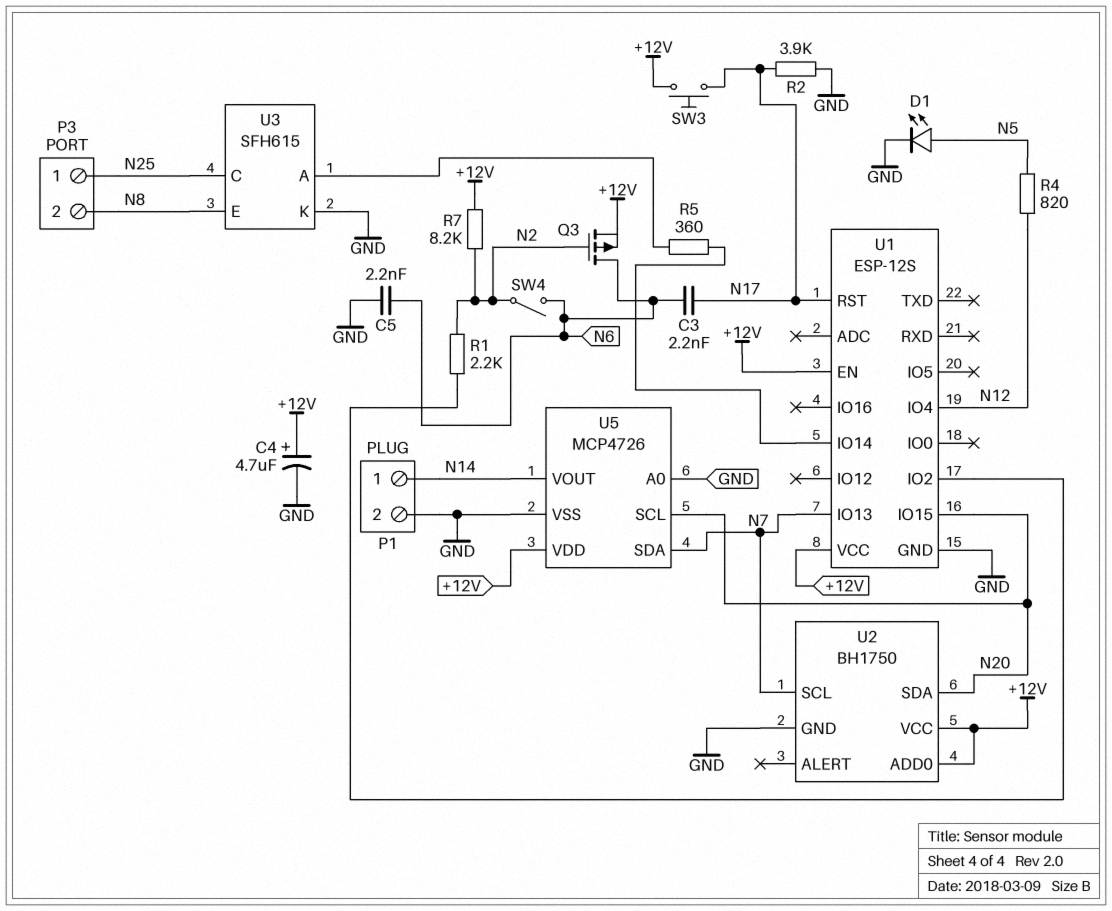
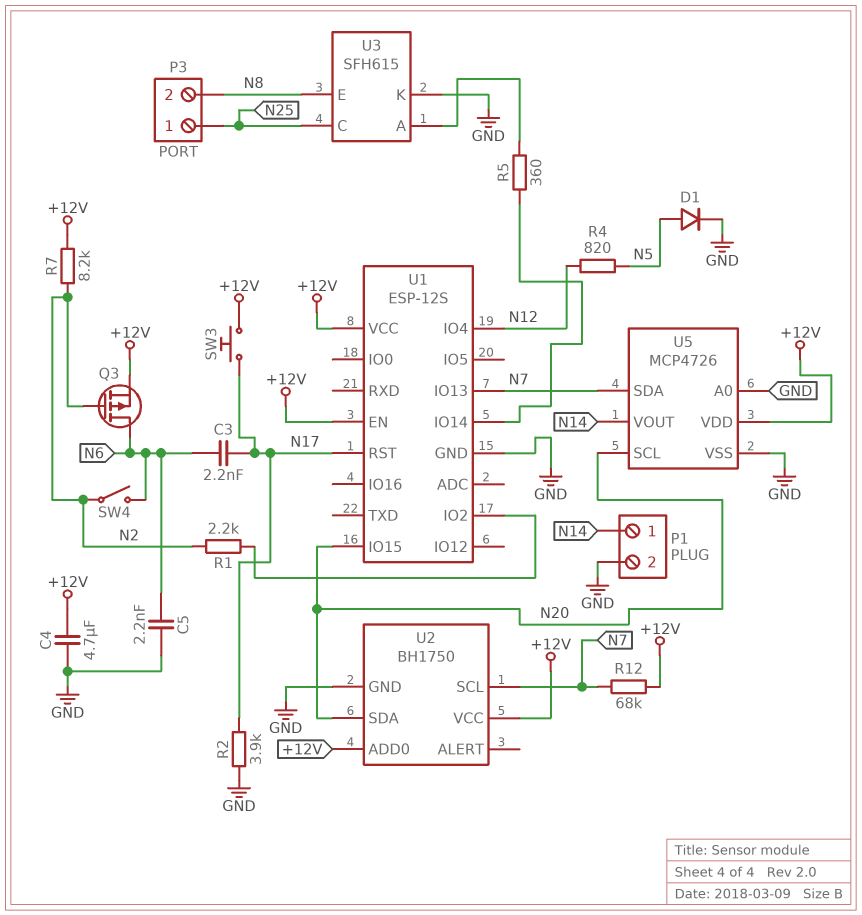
C4: 4.7uF (plus +12V, minus GND) -> 4.7uF (+12V, GND)
D1: LED (A N5, K GND) -> diode (A N5, K GND)
R12: none -> 68k (+12V, N7)

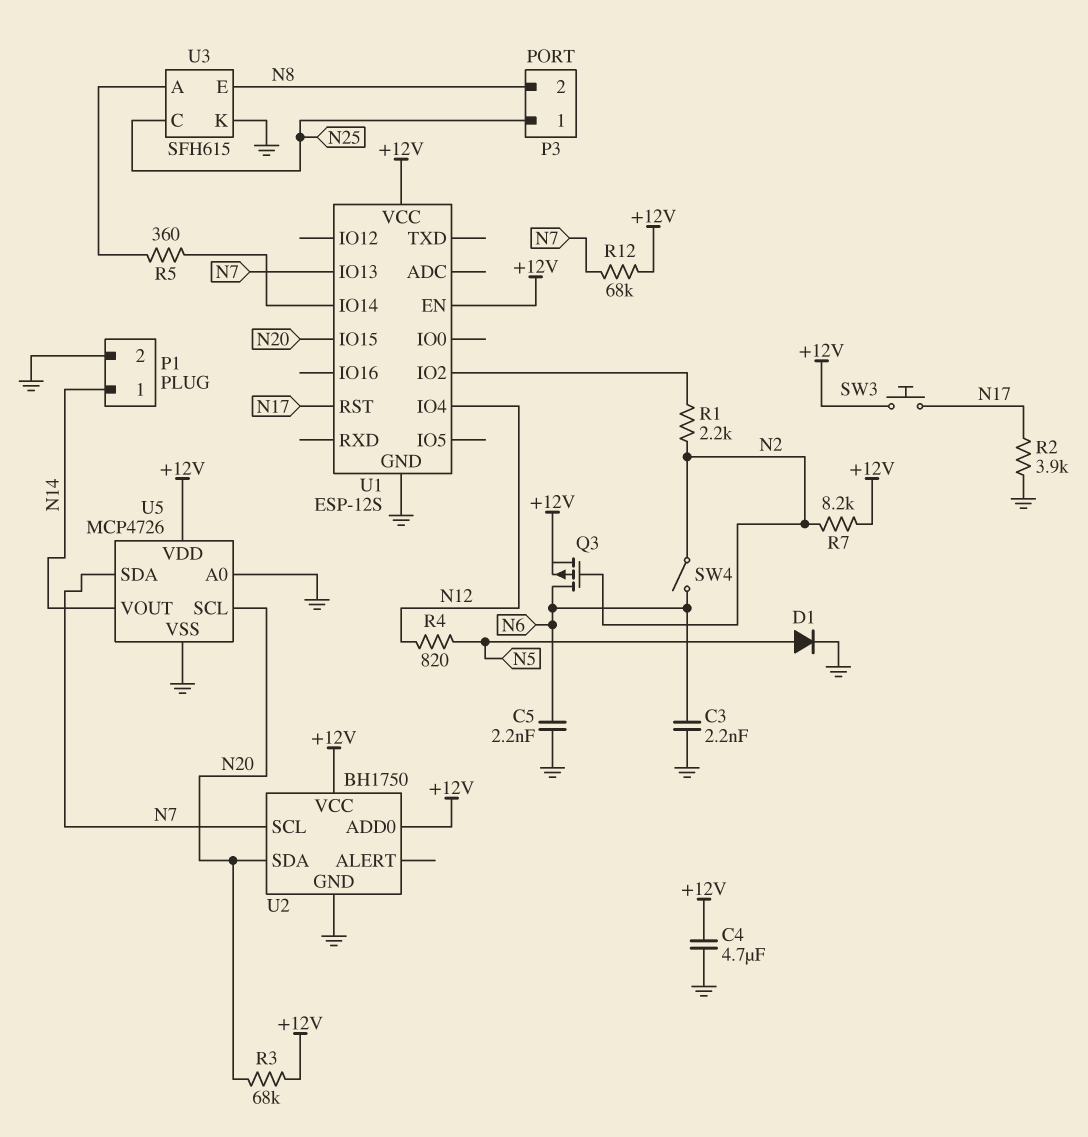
C3: 2.2nF (N6, N17) -> 2.2nF (GND, N6)
R3: none -> 68k (+12V, N20)

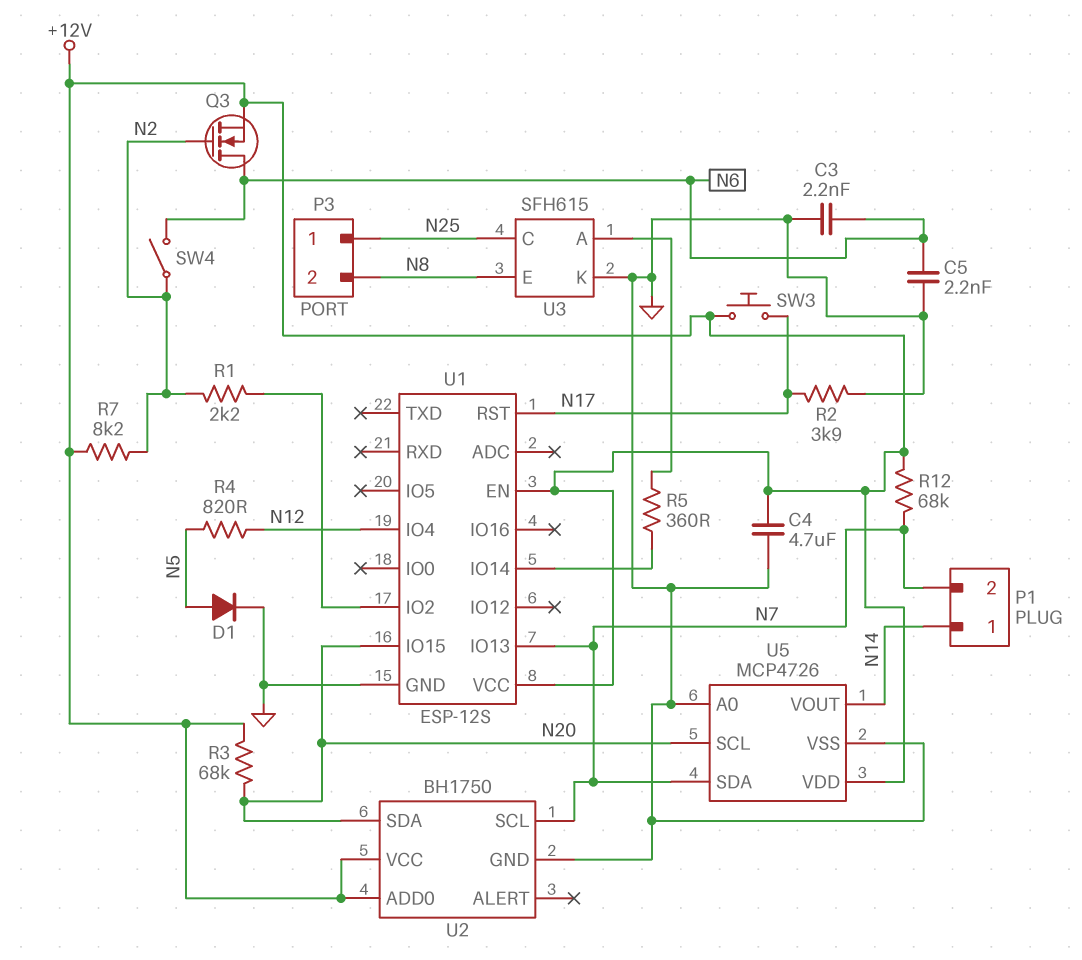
P1 pin 2: GND -> N7
Q3: PMOS (G N2, D N6, S +12V) -> NMOS (G N2, D N6, S +12V)

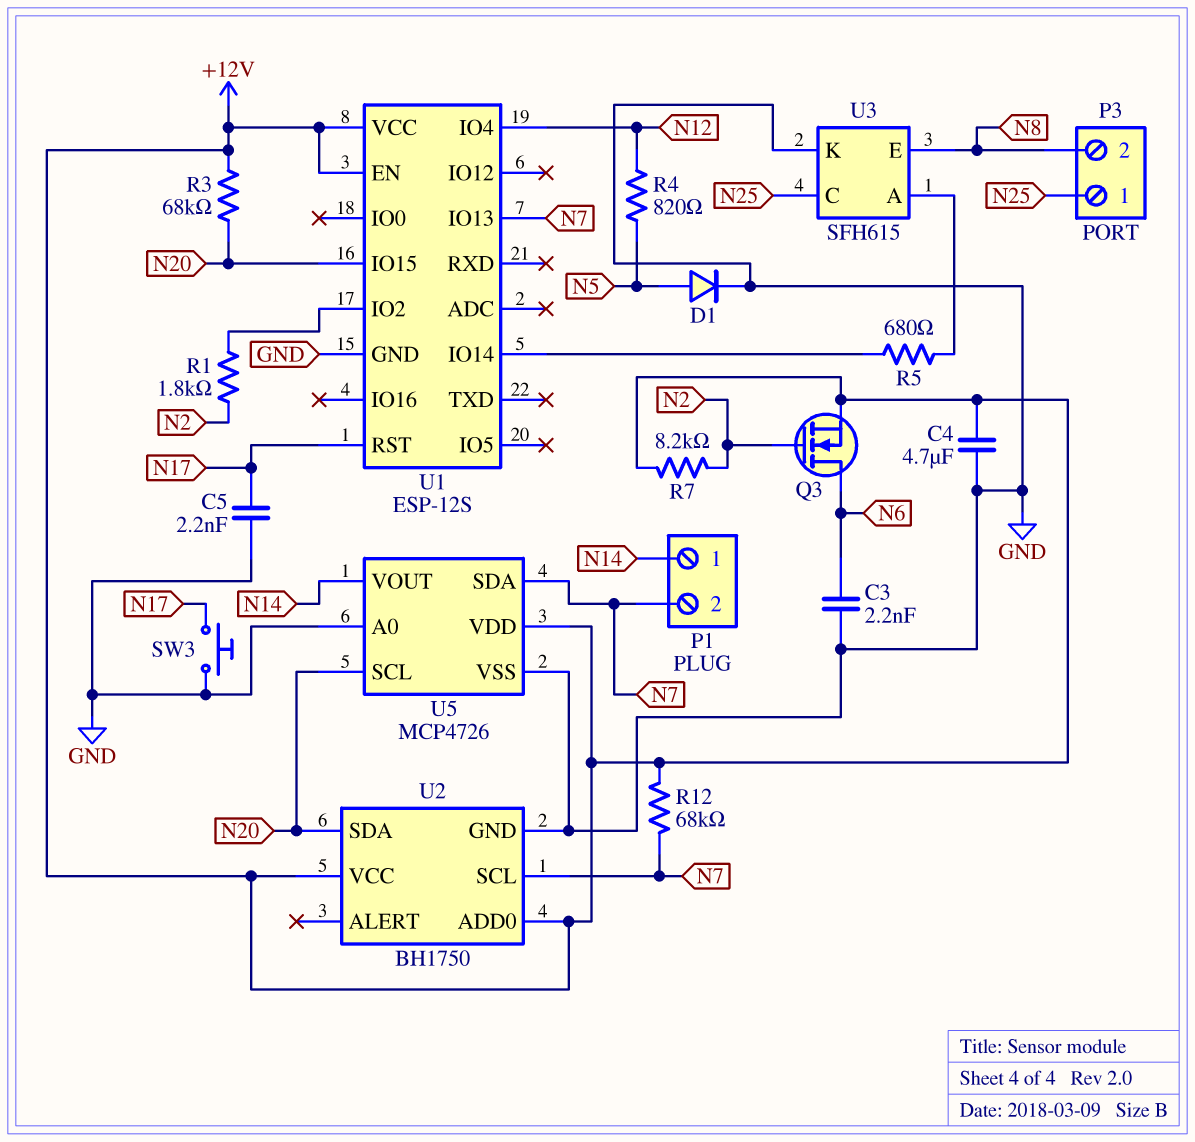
C5: 2.2nF (GND, N6) -> 2.2nF (GND, N17)
R1: 2.2k (N2, U1/IO2) -> 1.8k (N2, U1/IO2)
R2: 3.9k (GND, N17) -> none
R5: 360 (U1/IO14, U3/A) -> 680 (U1/IO14, U3/A)
SW3: button (+12V, N17) -> button (GND, N17)
SW4: switch (N2, N6) -> none

